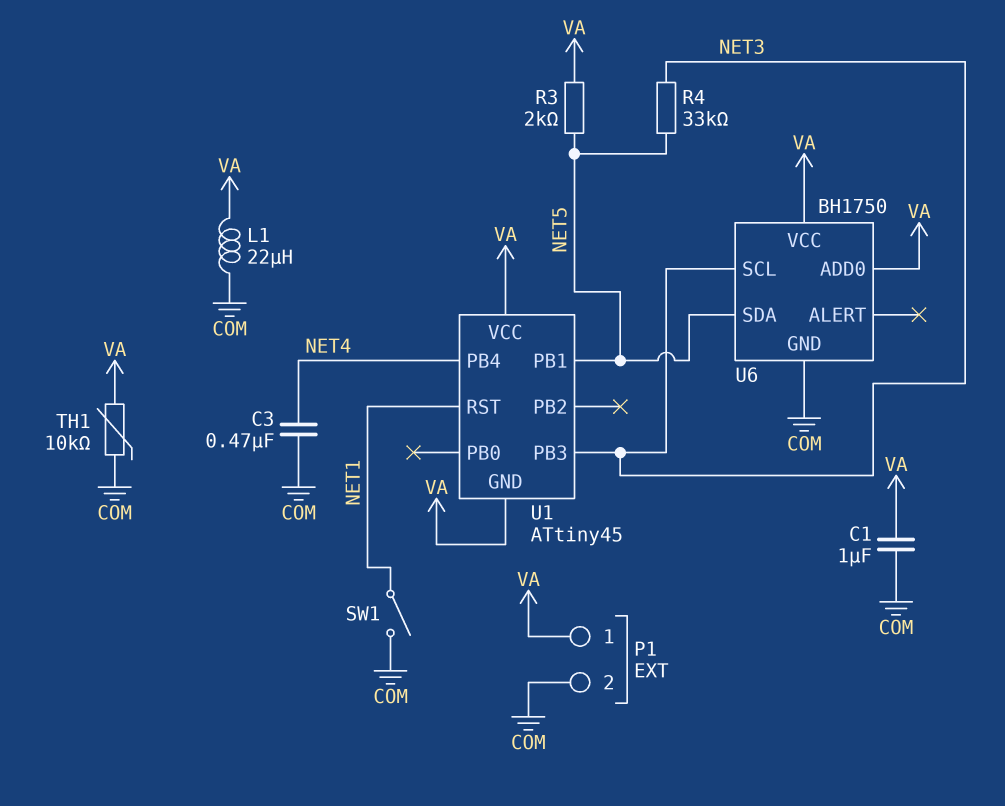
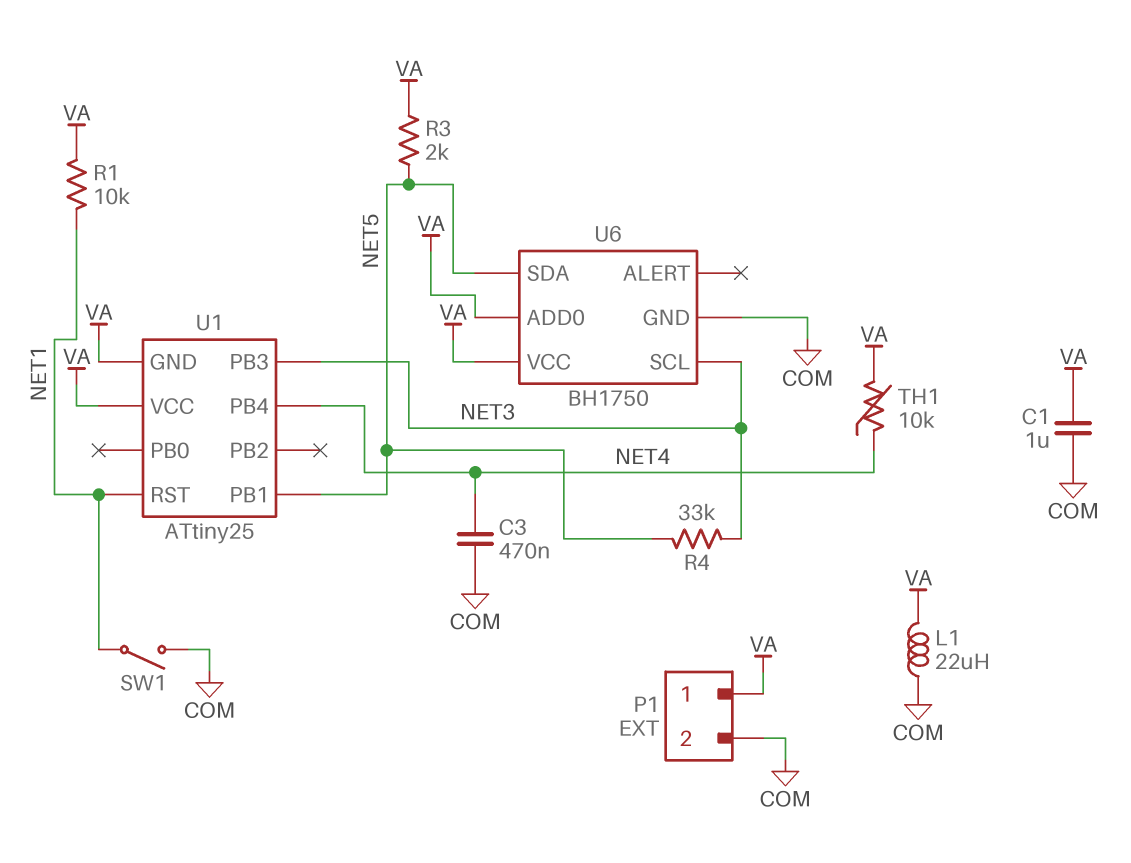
R1: none -> 10k (NET1, VA)
TH1: 10k (COM, VA) -> 10k (NET4, VA)
U1: ATtiny45 -> ATtiny25

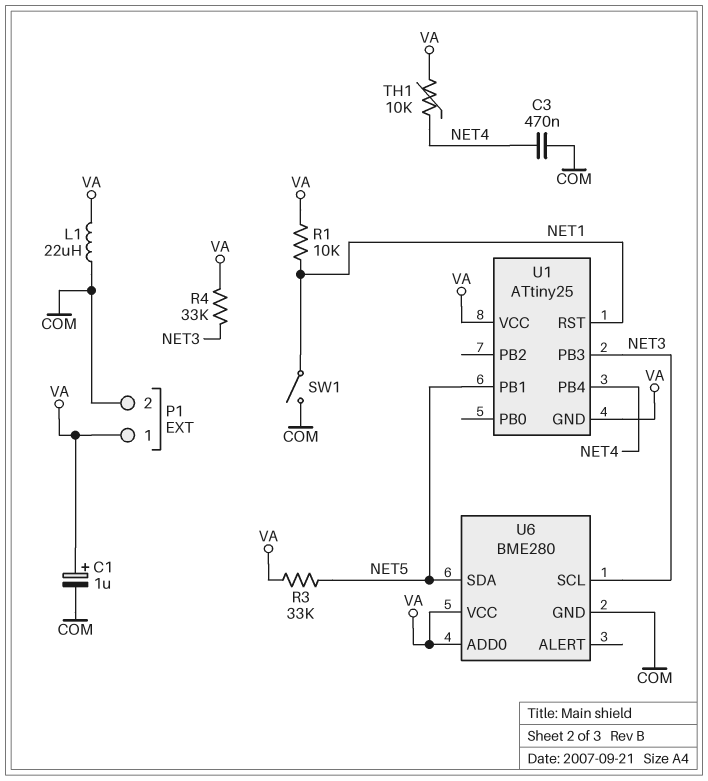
C1: 1uF (COM, VA) -> 1uF (plus VA, minus COM)
R3: 2k (NET5, VA) -> 33k (NET5, VA)
R4: 33k (NET3, NET5) -> 33k (NET3, VA)
U6: BH1750 -> BME280

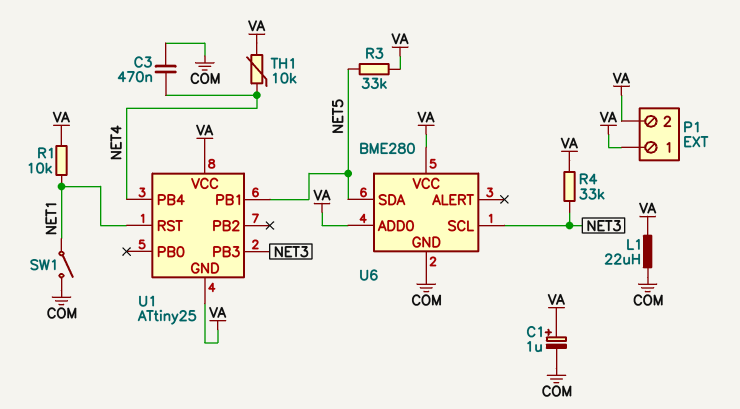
P1 pin 2: COM -> VA

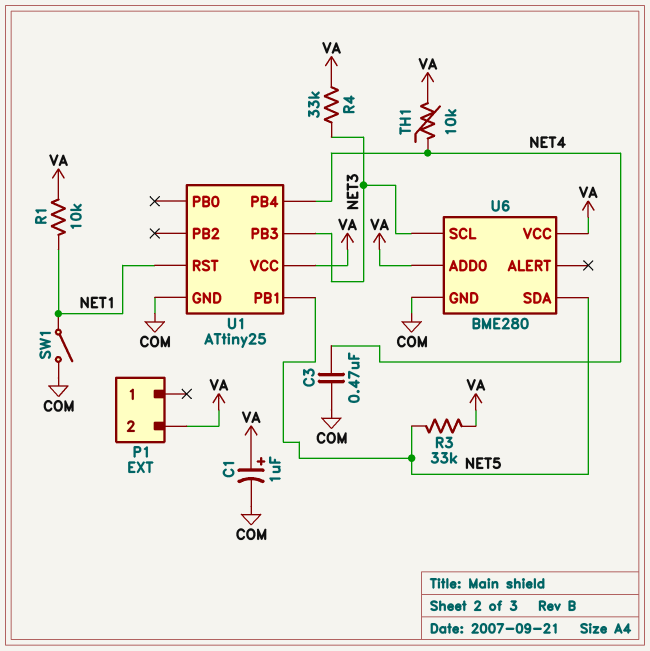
L1: 22uH (COM, VA) -> none
P1 pin 1: VA -> none
U1 pin GND: VA -> COM

